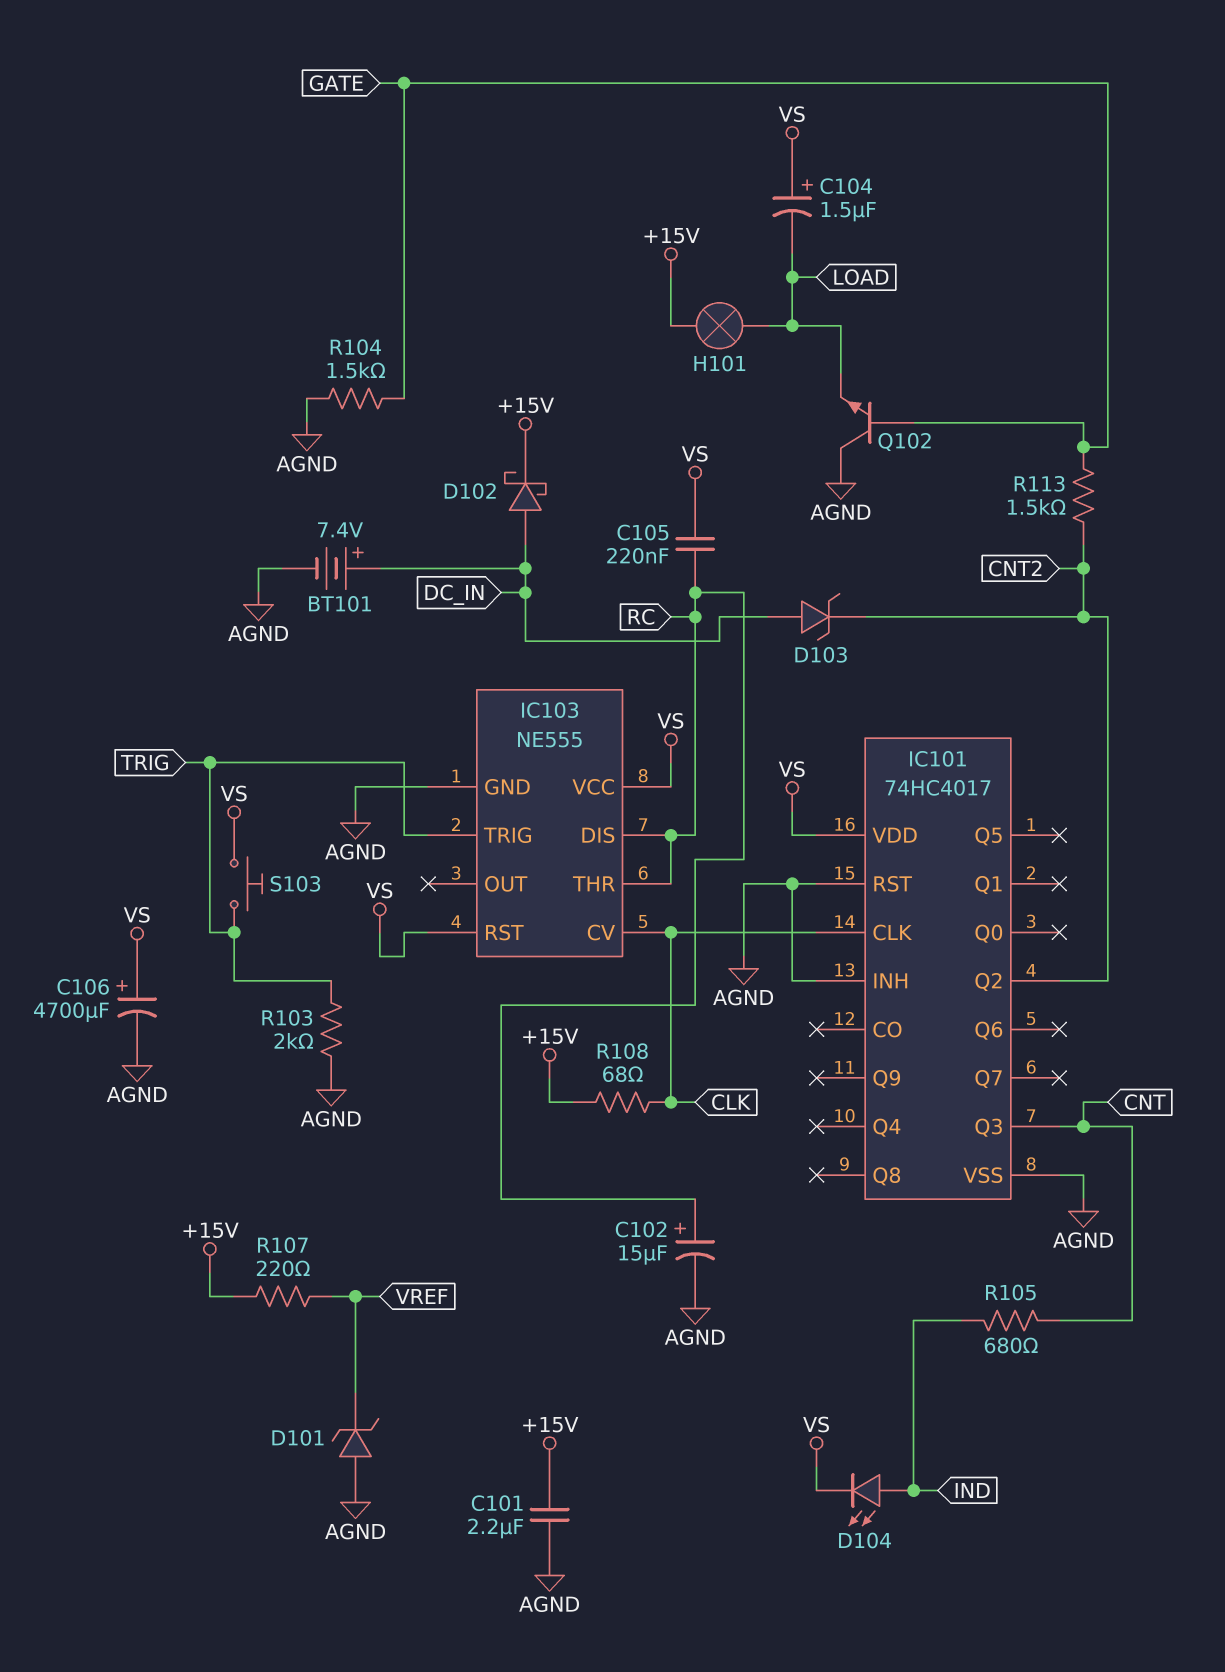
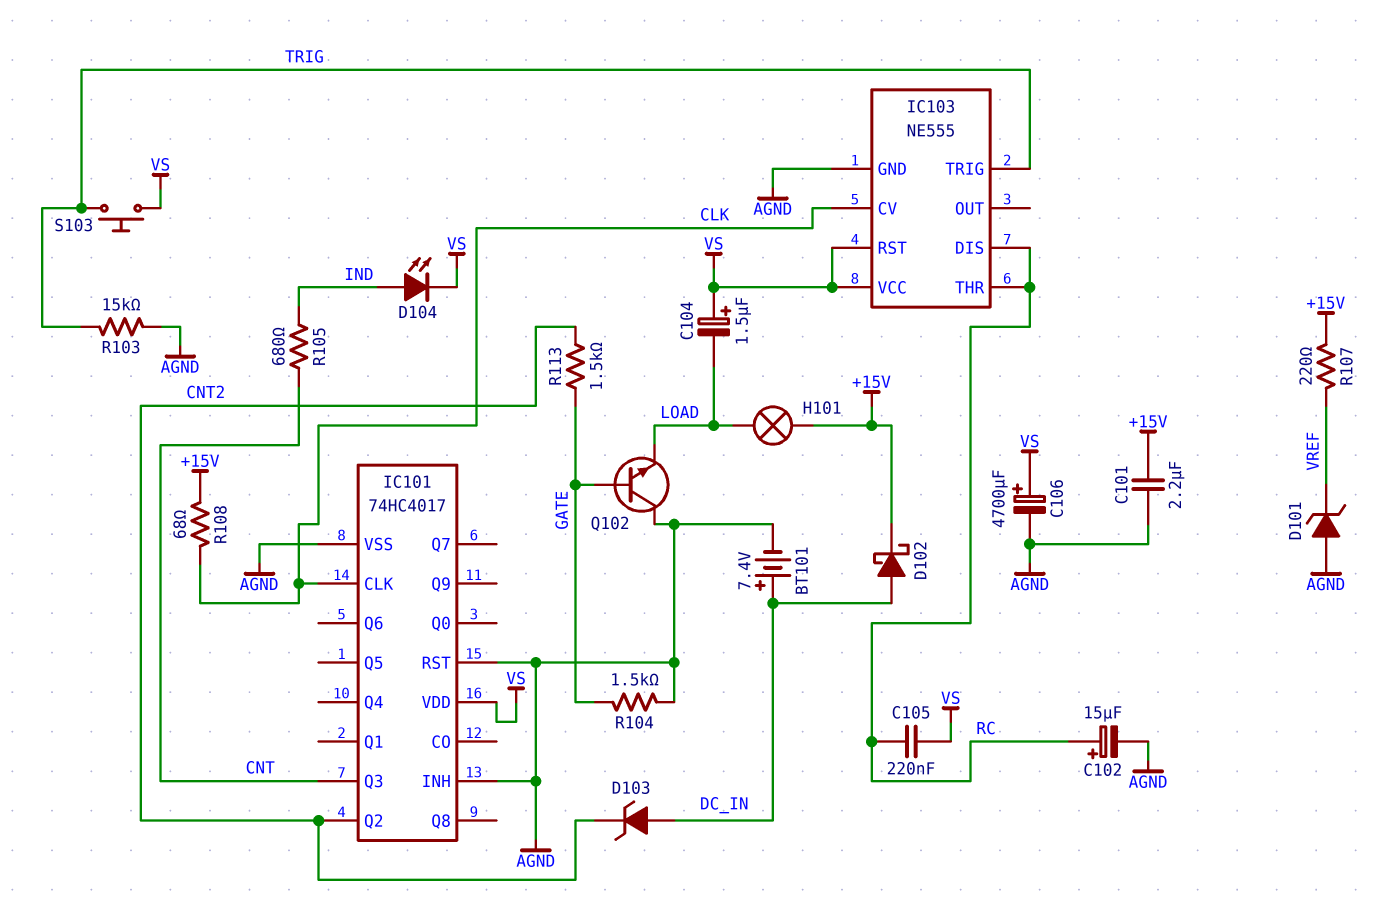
R103: 2k (AGND, TRIG) -> 15k (AGND, TRIG)

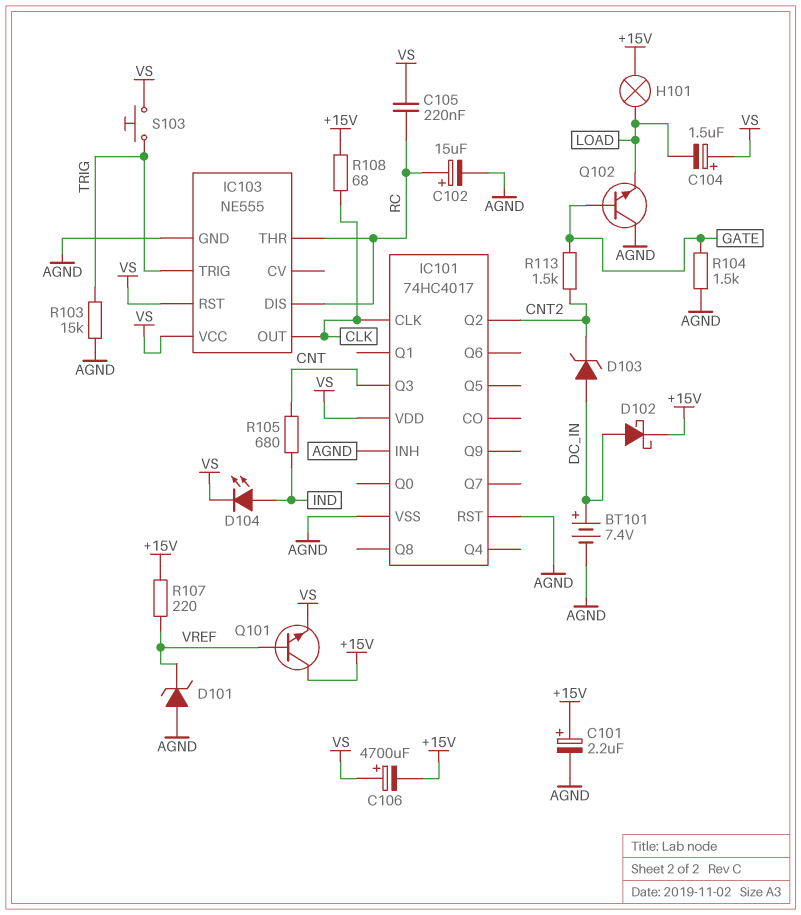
C101: 2.2uF (+15V, AGND) -> 2.2uF (plus +15V, minus AGND)
C106: 4700uF (plus VS, minus AGND) -> 4700uF (plus VS, minus +15V)
IC103 pin CV: CLK -> none
IC103 pin OUT: none -> CLK
Q101: none -> NPN (B VREF, C +15V, E VS)

